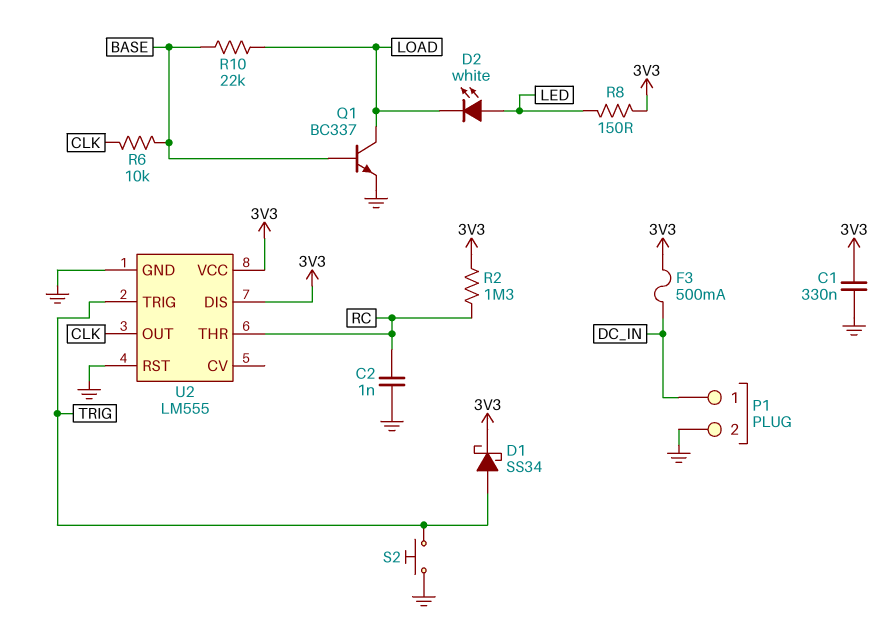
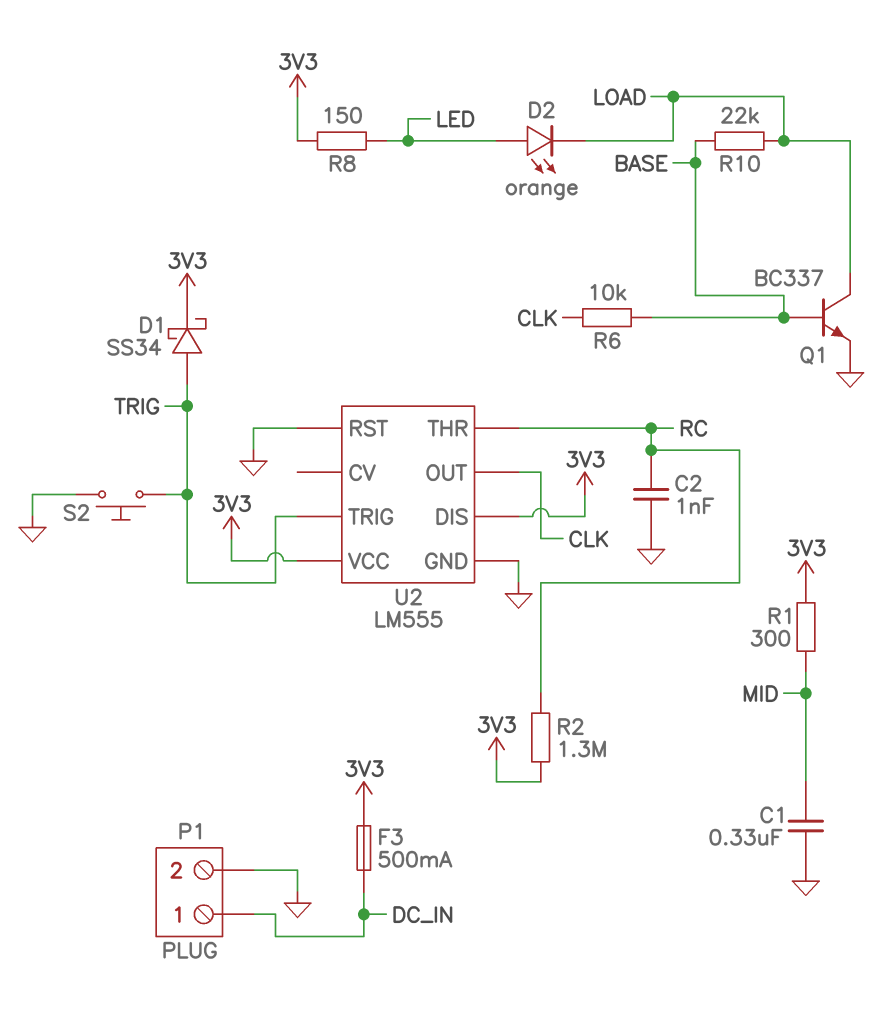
C1: 330nF (3V3, GND) -> 330nF (GND, MID)
D2: LED white (A LED, K LOAD) -> LED orange (A LED, K LOAD)
R1: none -> 300 (3V3, MID)

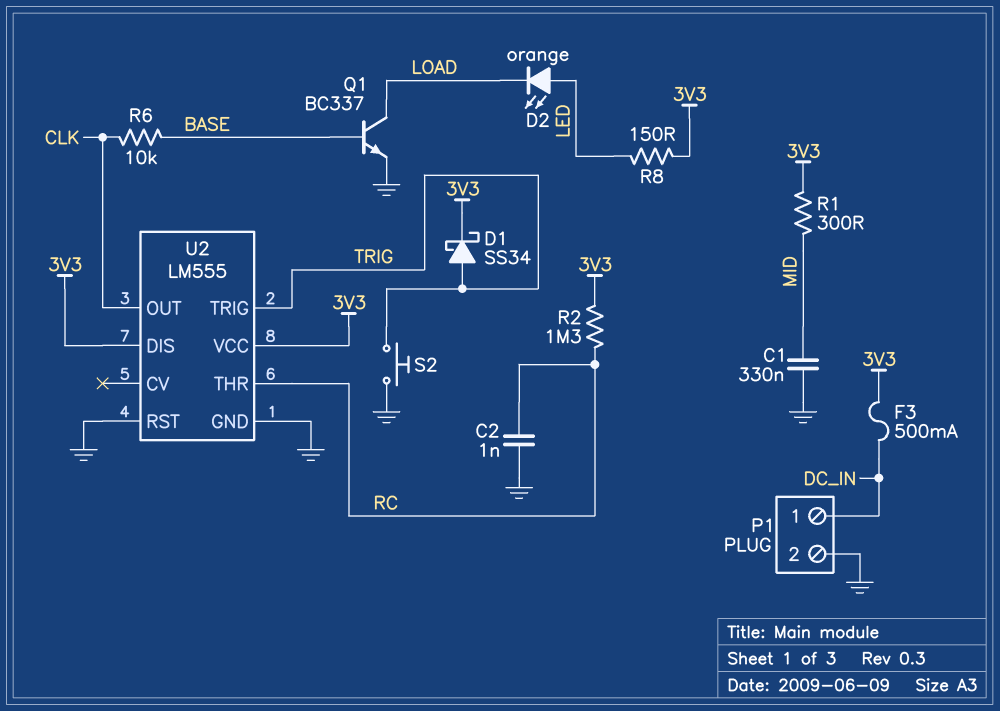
R10: 22k (BASE, LOAD) -> none

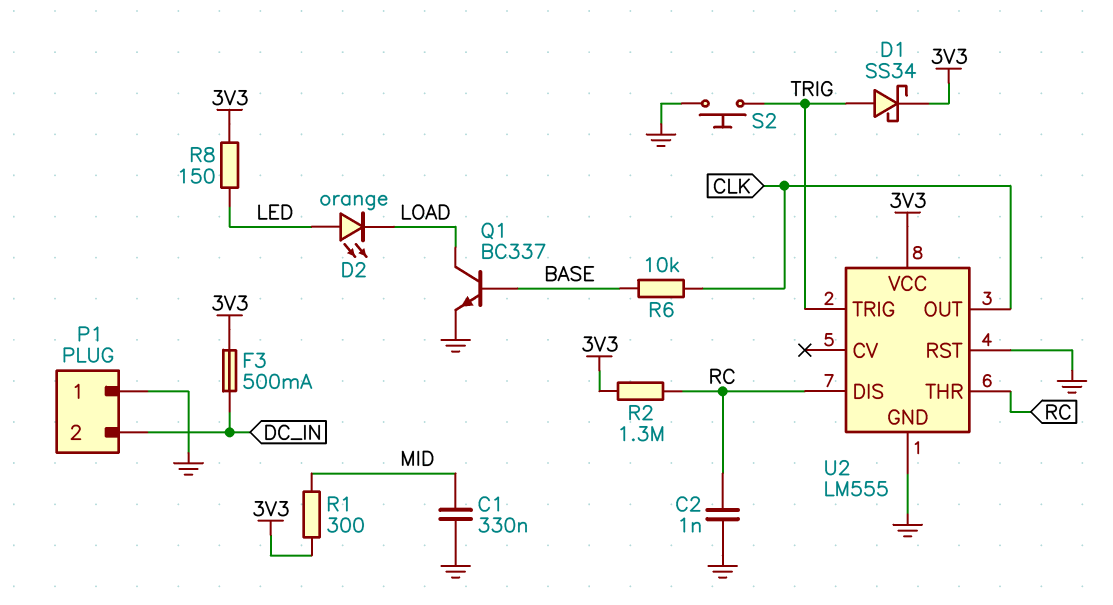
P1 pin 1: DC_IN -> GND
P1 pin 2: GND -> DC_IN
U2 pin DIS: 3V3 -> RC

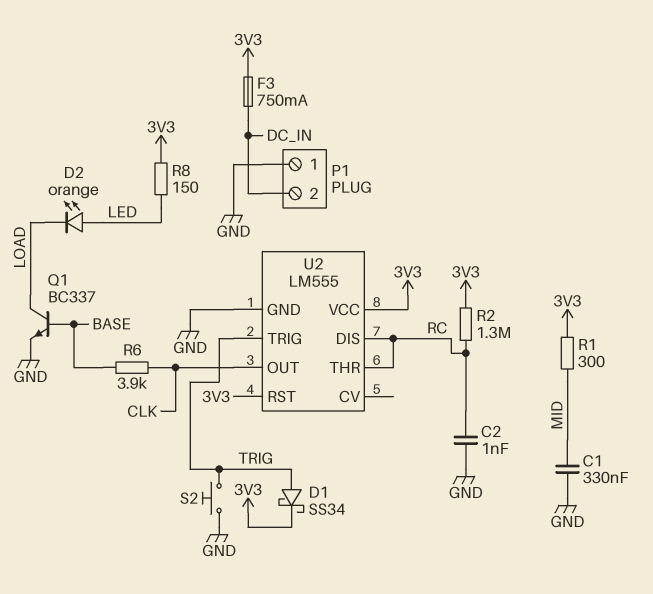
F3: 500mA (3V3, DC_IN) -> 750mA (3V3, DC_IN)
R6: 10k (BASE, CLK) -> 3.9k (BASE, CLK)
U2 pin RST: GND -> 3V3

